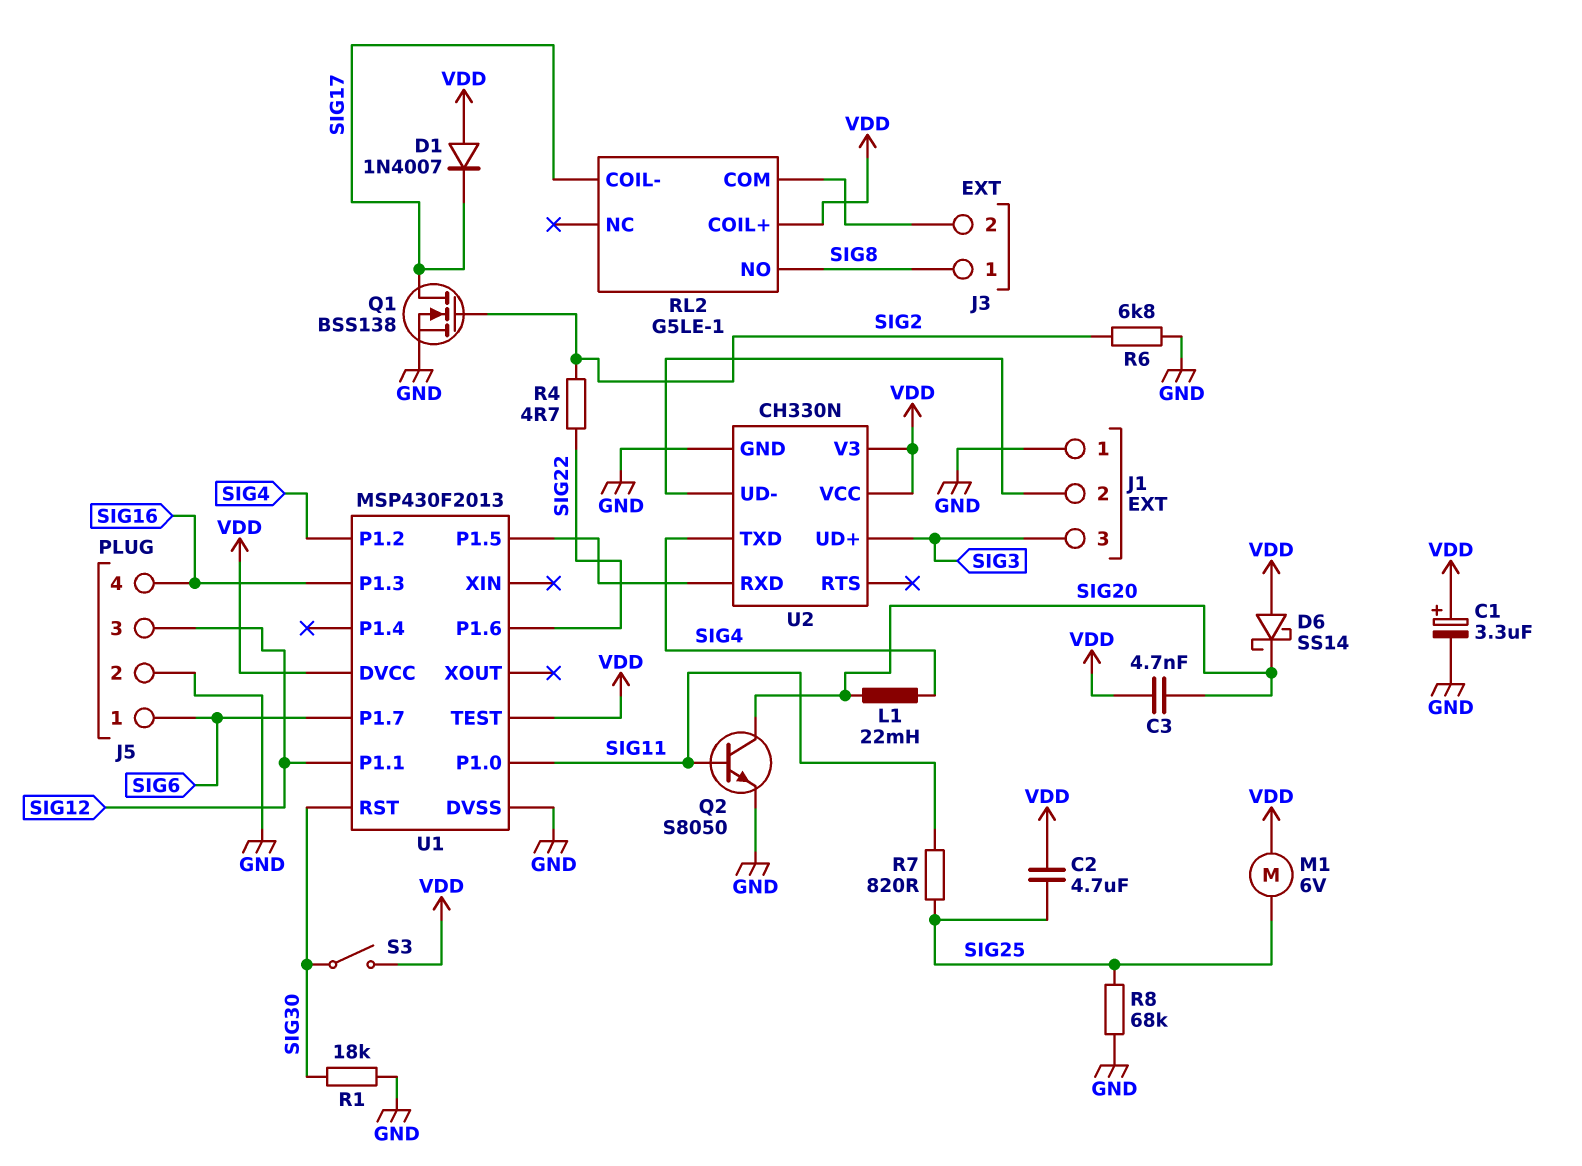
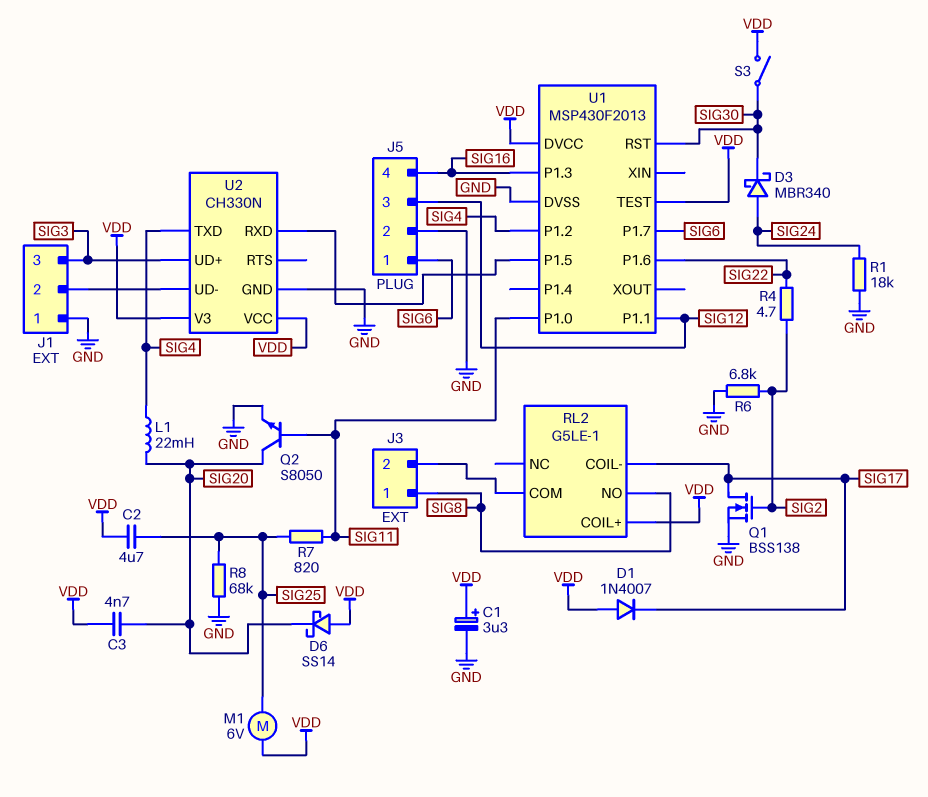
D3: none -> schottky MBR340 (A SIG24, K SIG30)
R1: 18k (GND, SIG30) -> 18k (GND, SIG24)

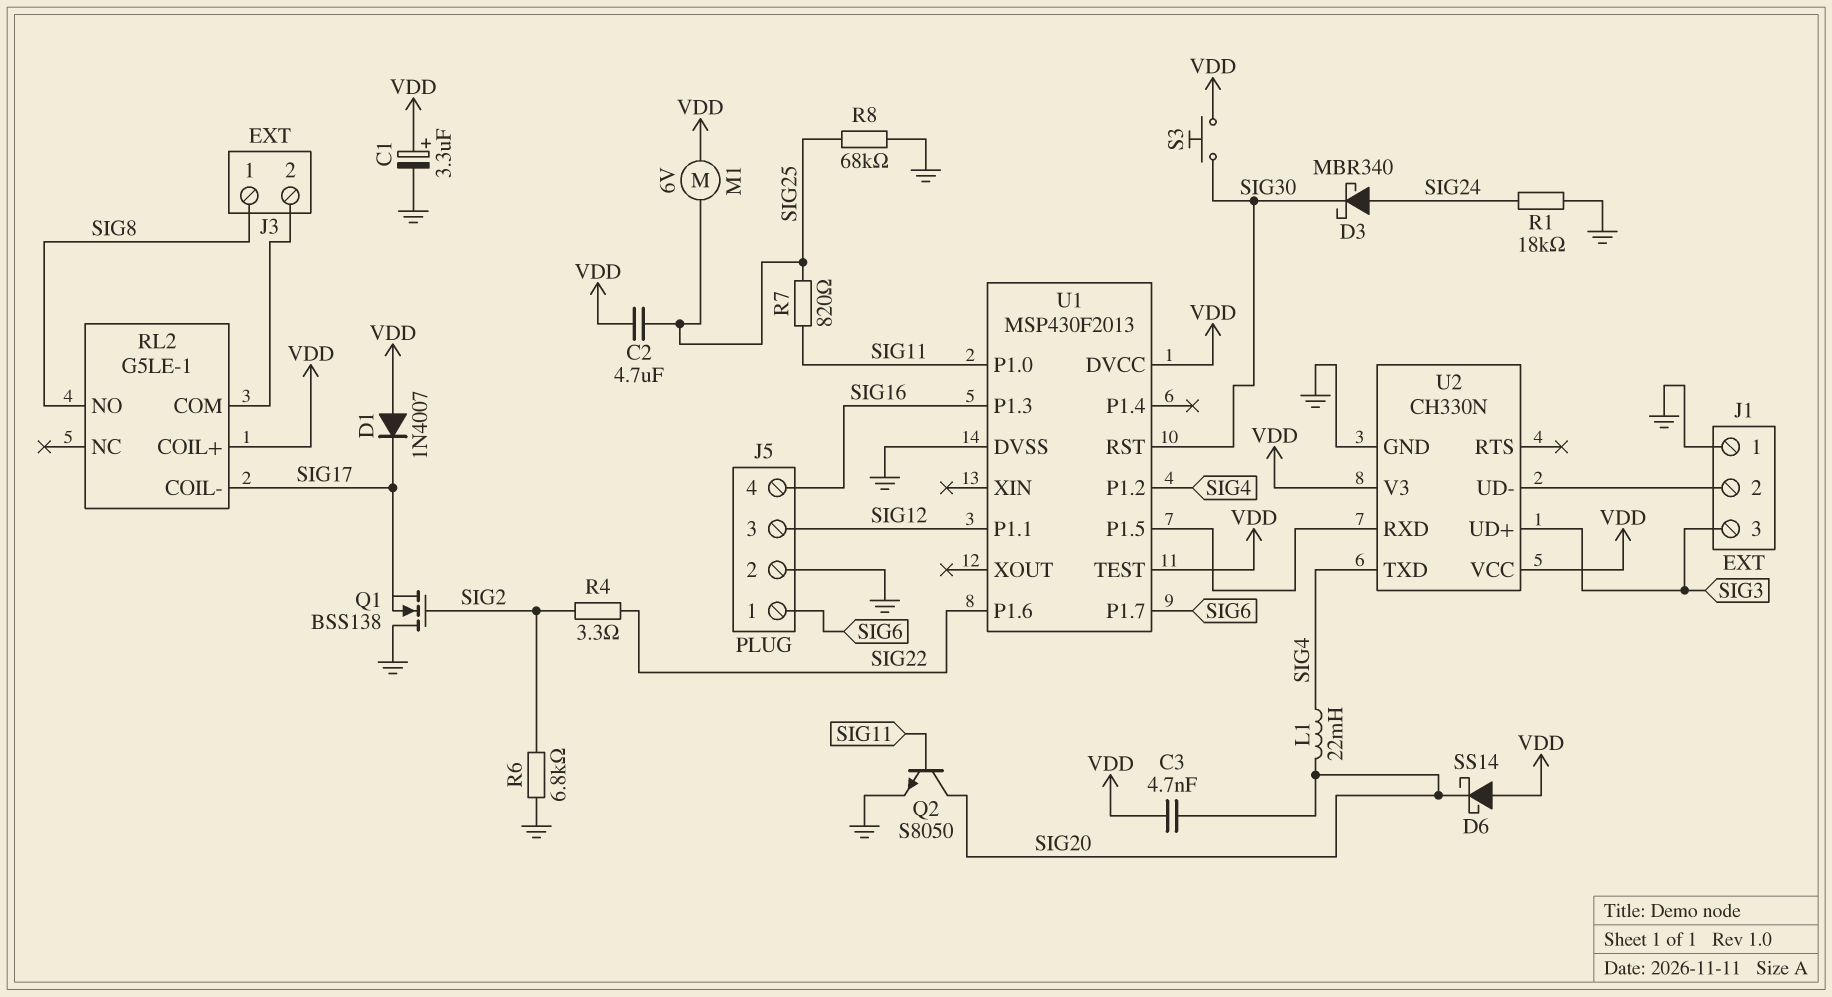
Q1: NMOS BSS138 (G SIG2, D SIG17, S GND) -> NMOS BSS138 (G SIG2, D GND, S SIG17)
R4: 4.7 (SIG2, SIG22) -> 3.3 (SIG2, SIG22)
S3: switch (SIG30, VDD) -> button (SIG30, VDD)

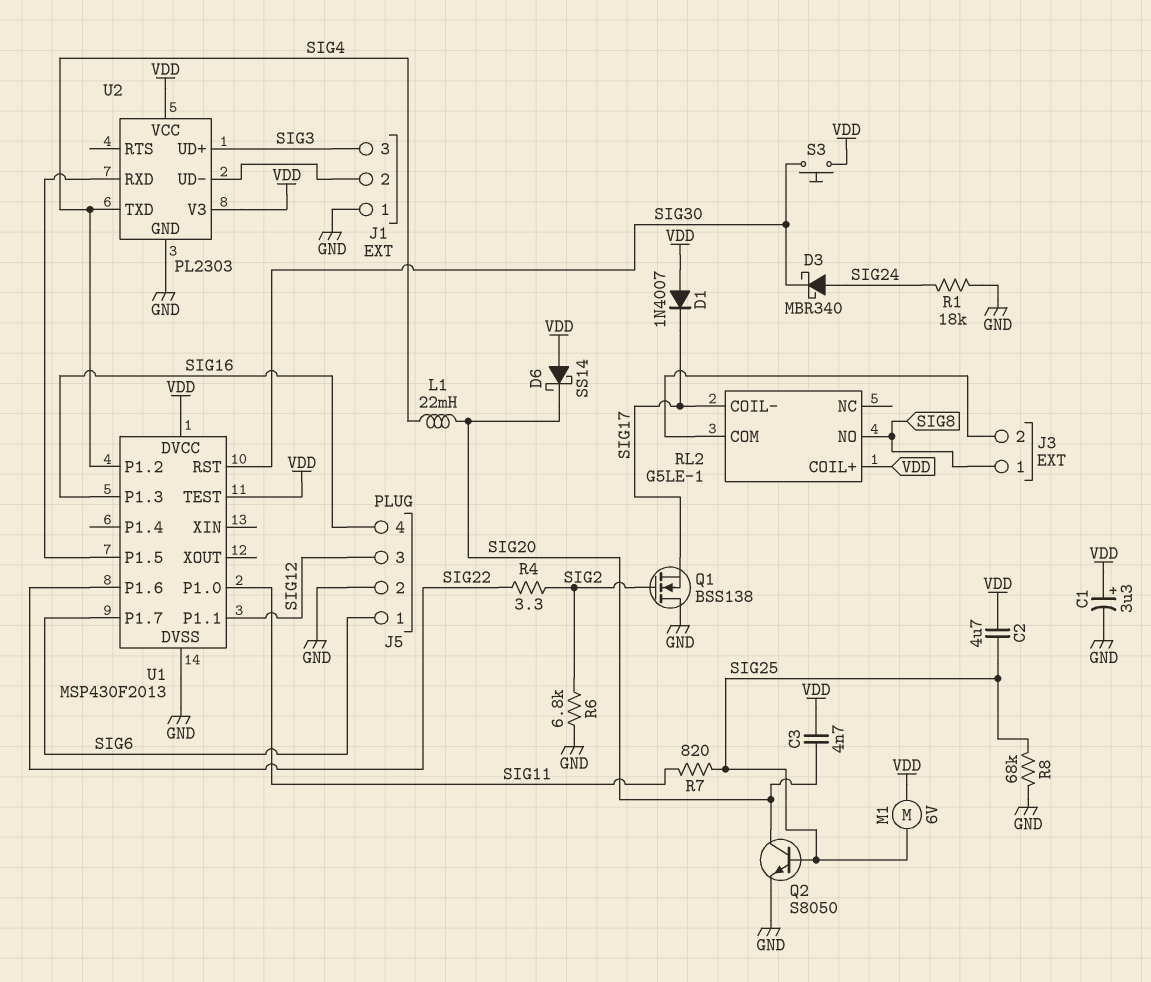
Q2: NPN S8050 (B SIG11, C SIG20, E GND) -> NPN S8050 (B SIG25, C SIG20, E GND)
U2: CH330N -> PL2303

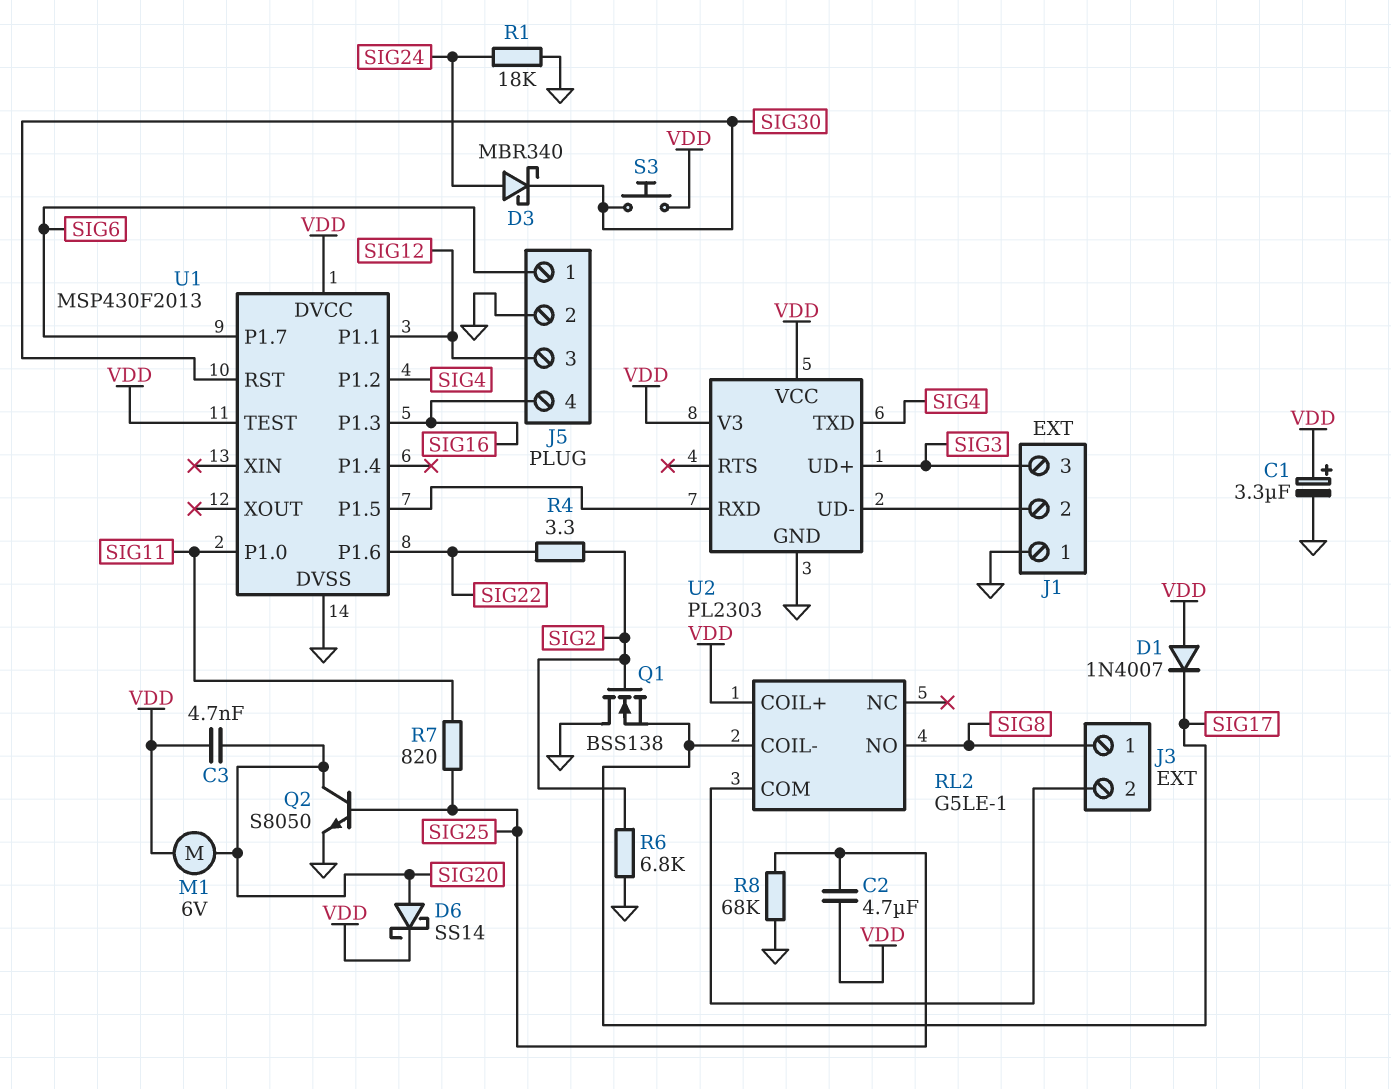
D6: schottky SS14 (A VDD, K SIG20) -> schottky SS14 (A SIG20, K VDD)
L1: 22mH (SIG4, SIG20) -> none
M1: motor 6V (SIG25, VDD) -> motor 6V (SIG20, VDD)

